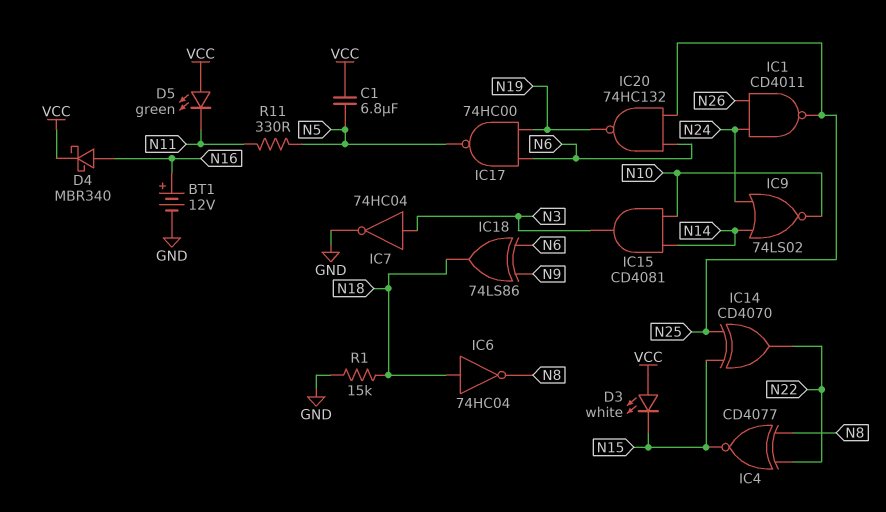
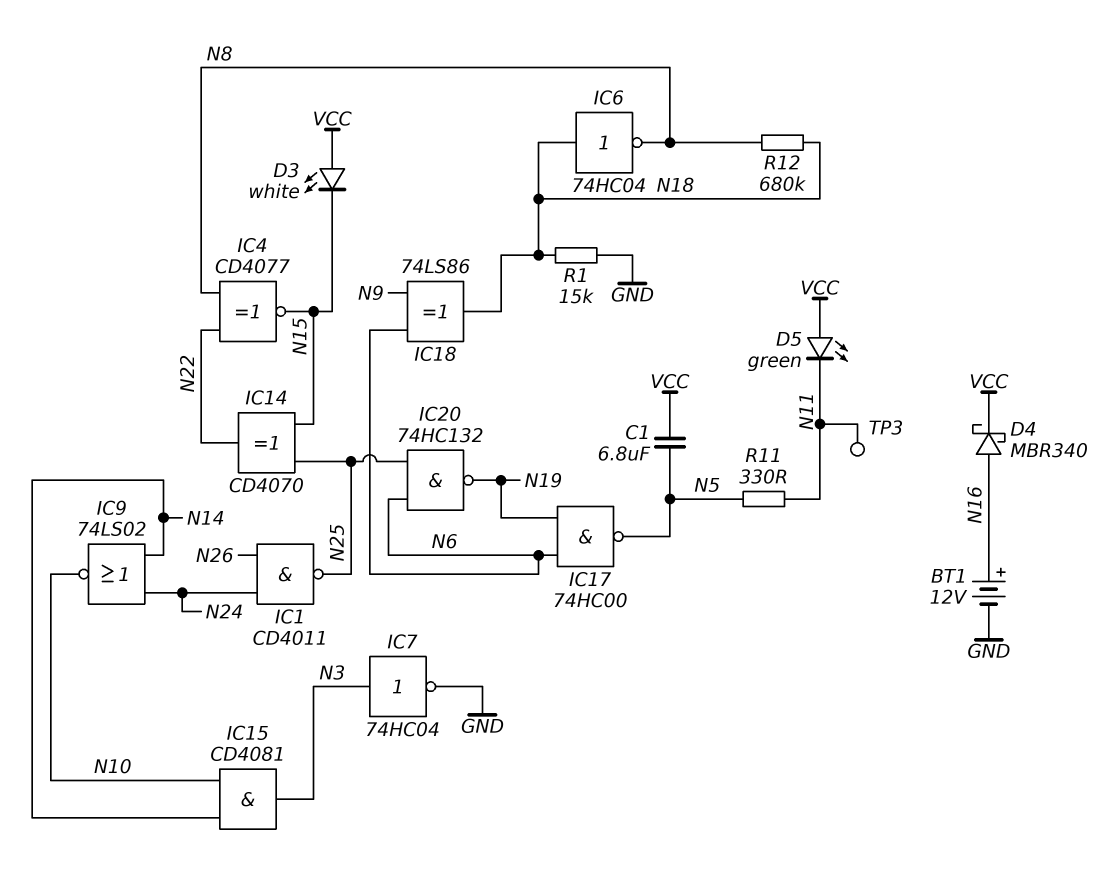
R12: none -> 680k (N8, N18)
TP3: none -> test point (N11)

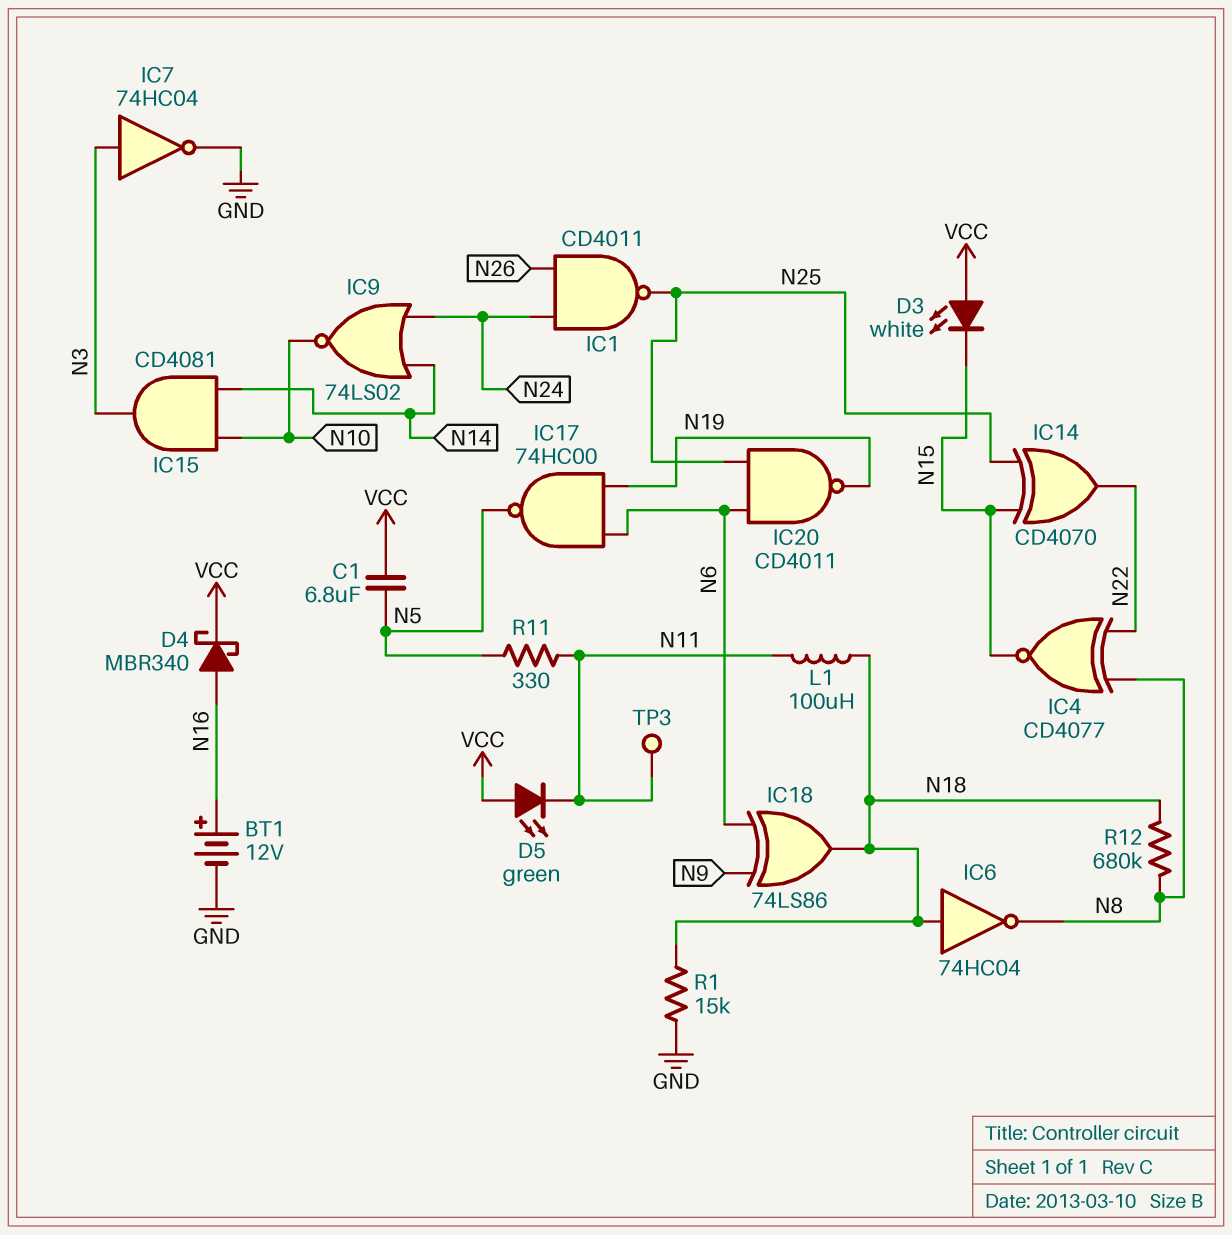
IC20: NAND 74HC132 (in N6, in N25, out N19) -> NAND CD4011 (in N6, in N25, out N19)
L1: none -> 100uH (N11, N18)

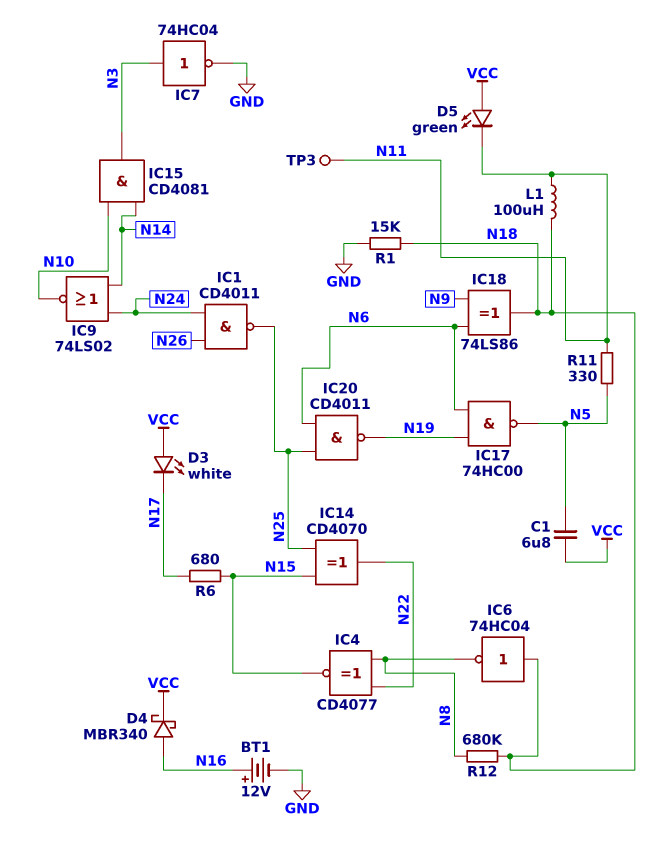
D3: LED white (A VCC, K N15) -> LED white (A VCC, K N17)
R6: none -> 680 (N15, N17)

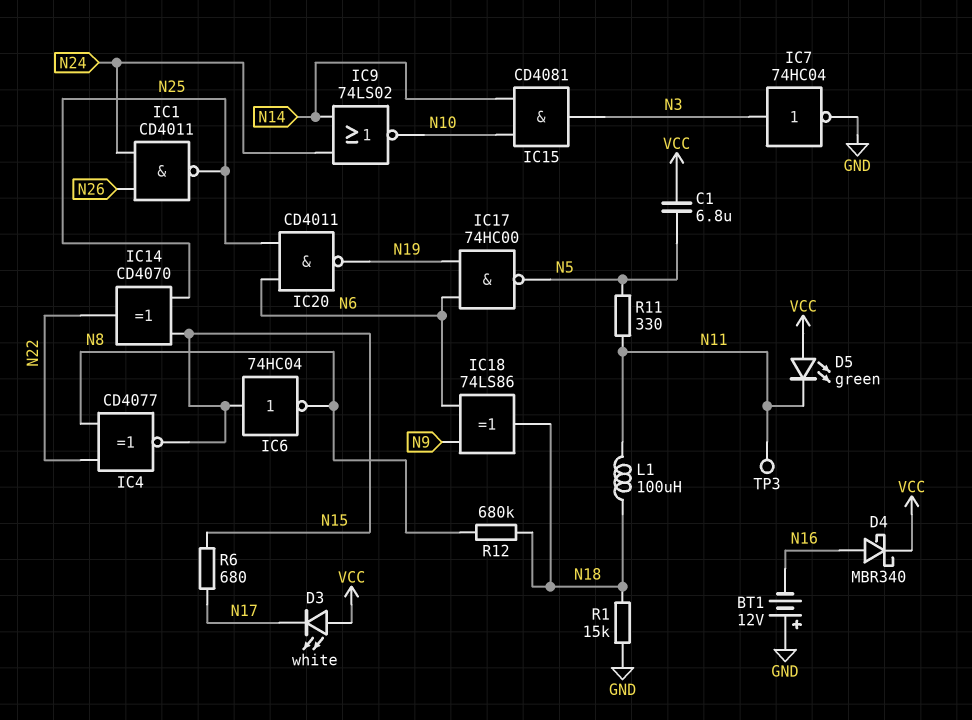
BT1: 12V (plus N16, minus GND) -> 12V (plus GND, minus N16)
IC6: NOT 74HC04 (in N18, out N8) -> NOT 74HC04 (in N15, out N8)

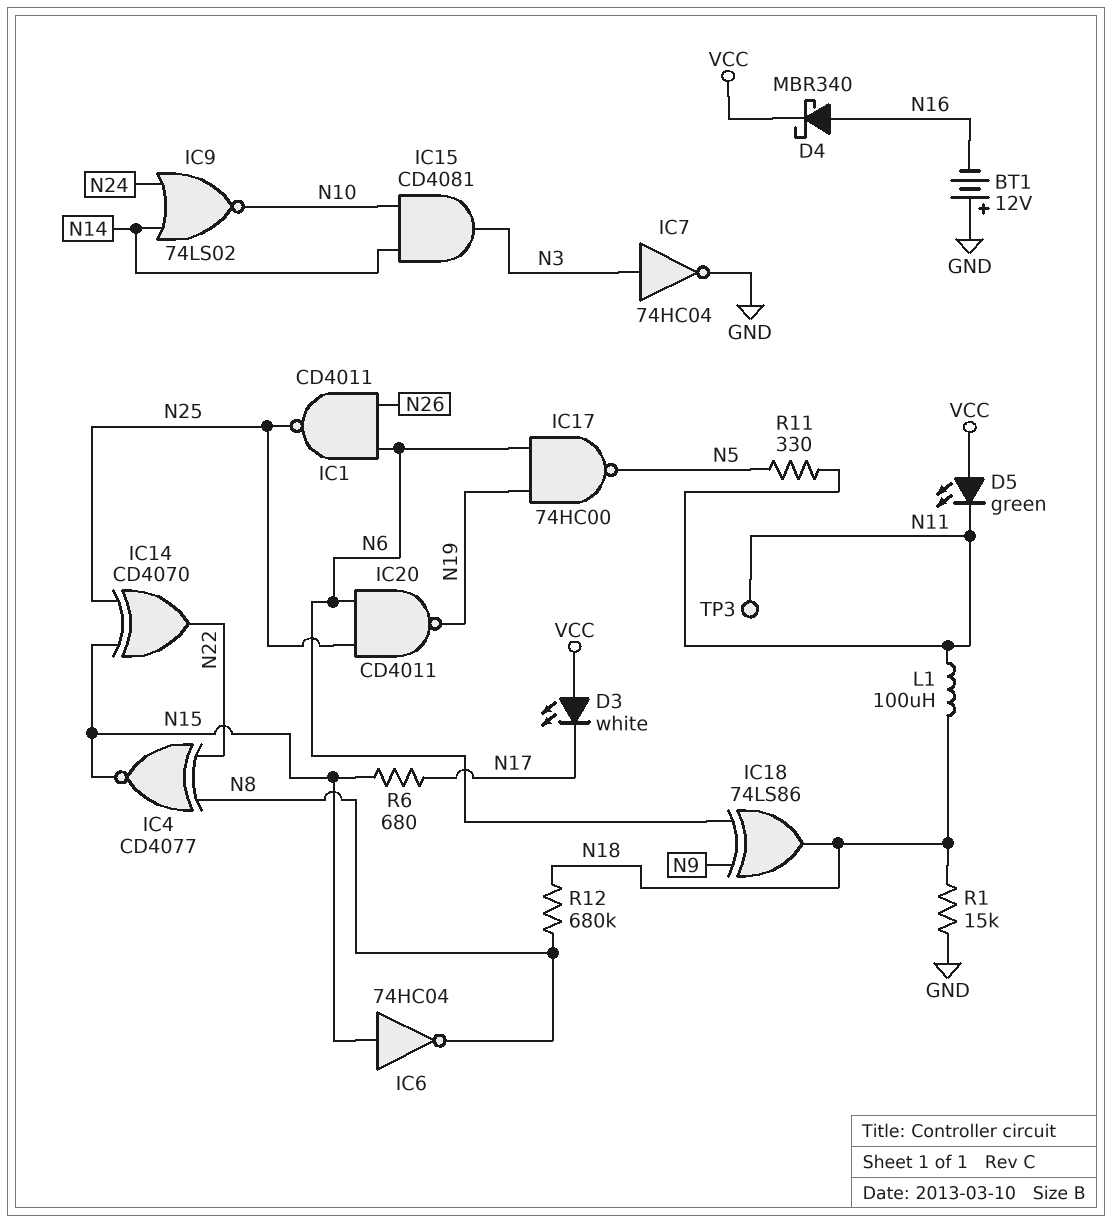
C1: 6.8uF (N5, VCC) -> none
IC1: NAND CD4011 (in N24, in N26, out N25) -> NAND CD4011 (in N6, in N26, out N25)

